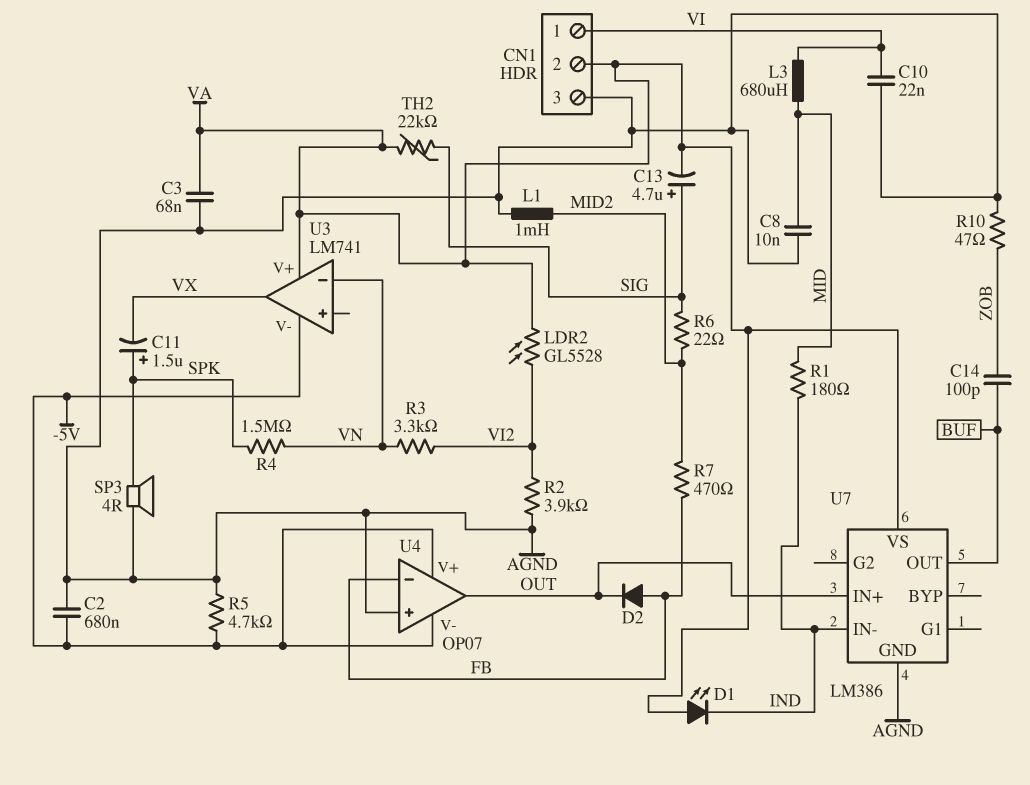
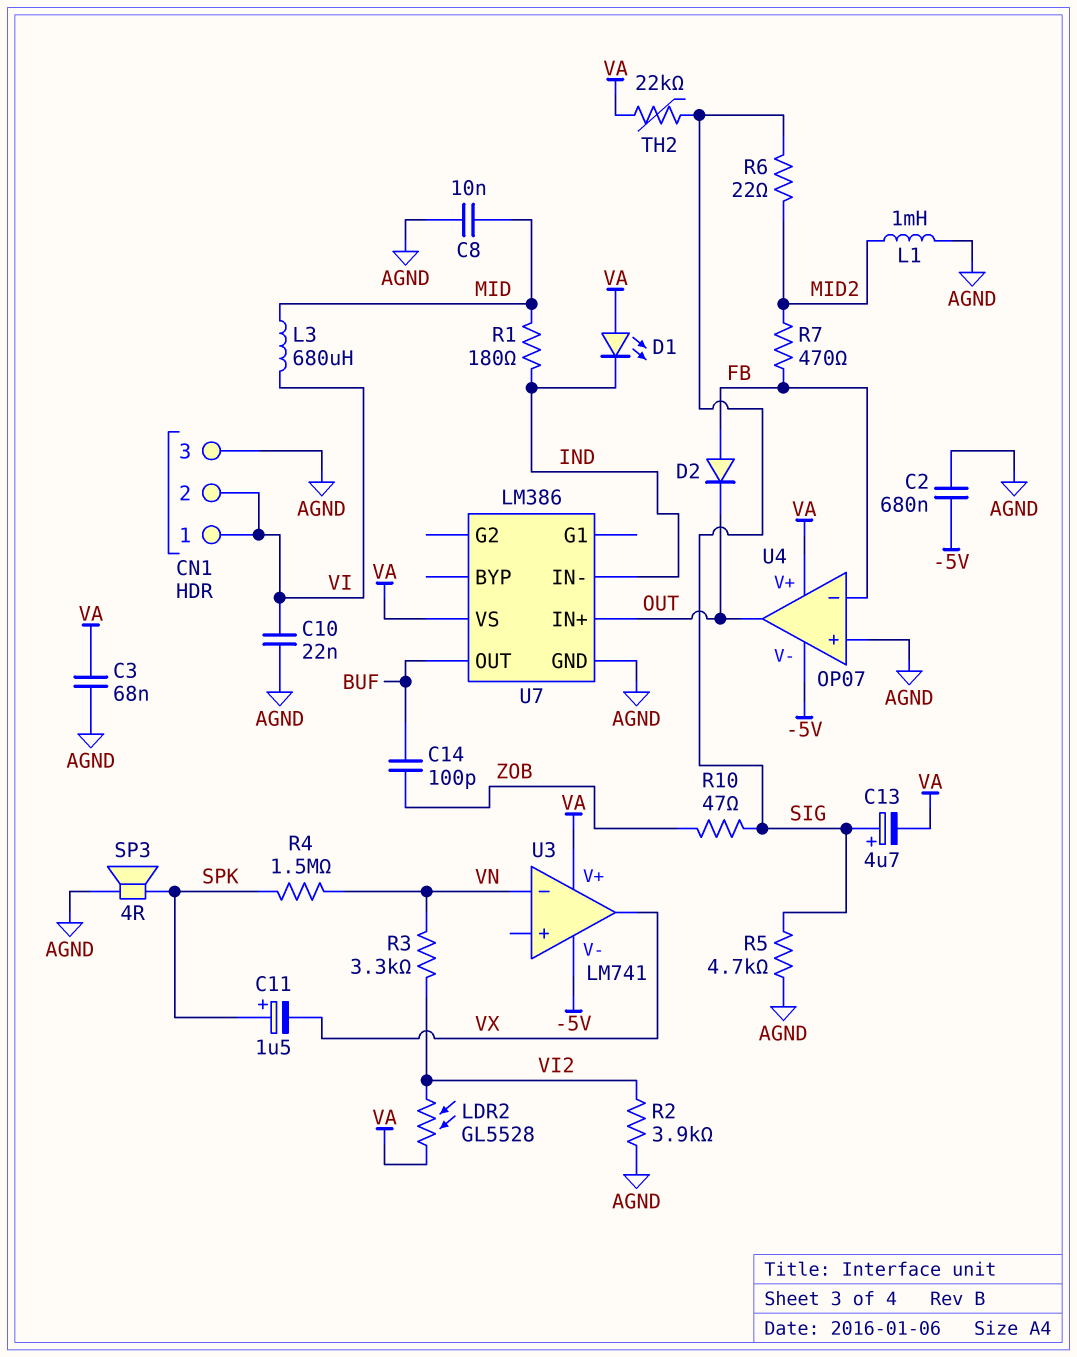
CN1 pin 2: VA -> VI
R5: 4.7k (-5V, AGND) -> 4.7k (AGND, SIG)
R10: 47 (AGND, ZOB) -> 47 (SIG, ZOB)
U4 pin V+: -5V -> VA

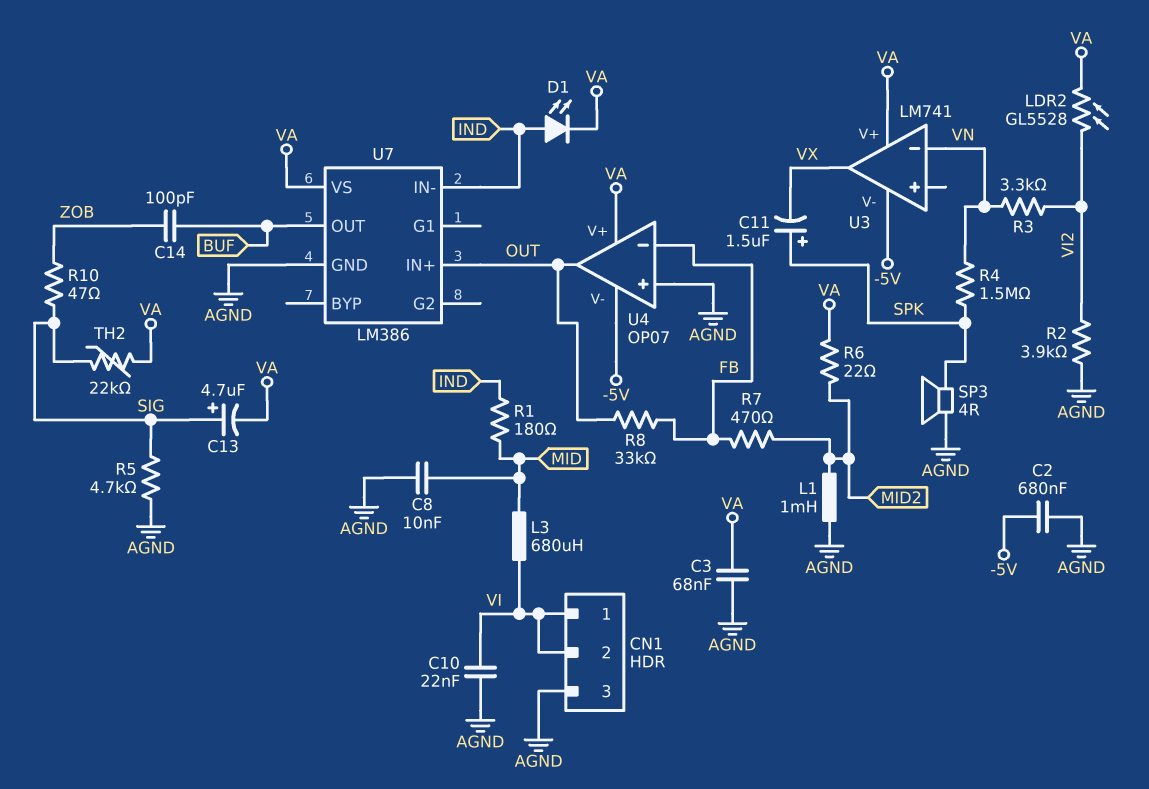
D1: LED (A VA, K IND) -> LED (A IND, K VA)
D2: diode (A FB, K OUT) -> none
R6: 22 (MID2, SIG) -> 22 (MID2, VA)
R8: none -> 33k (FB, OUT)

